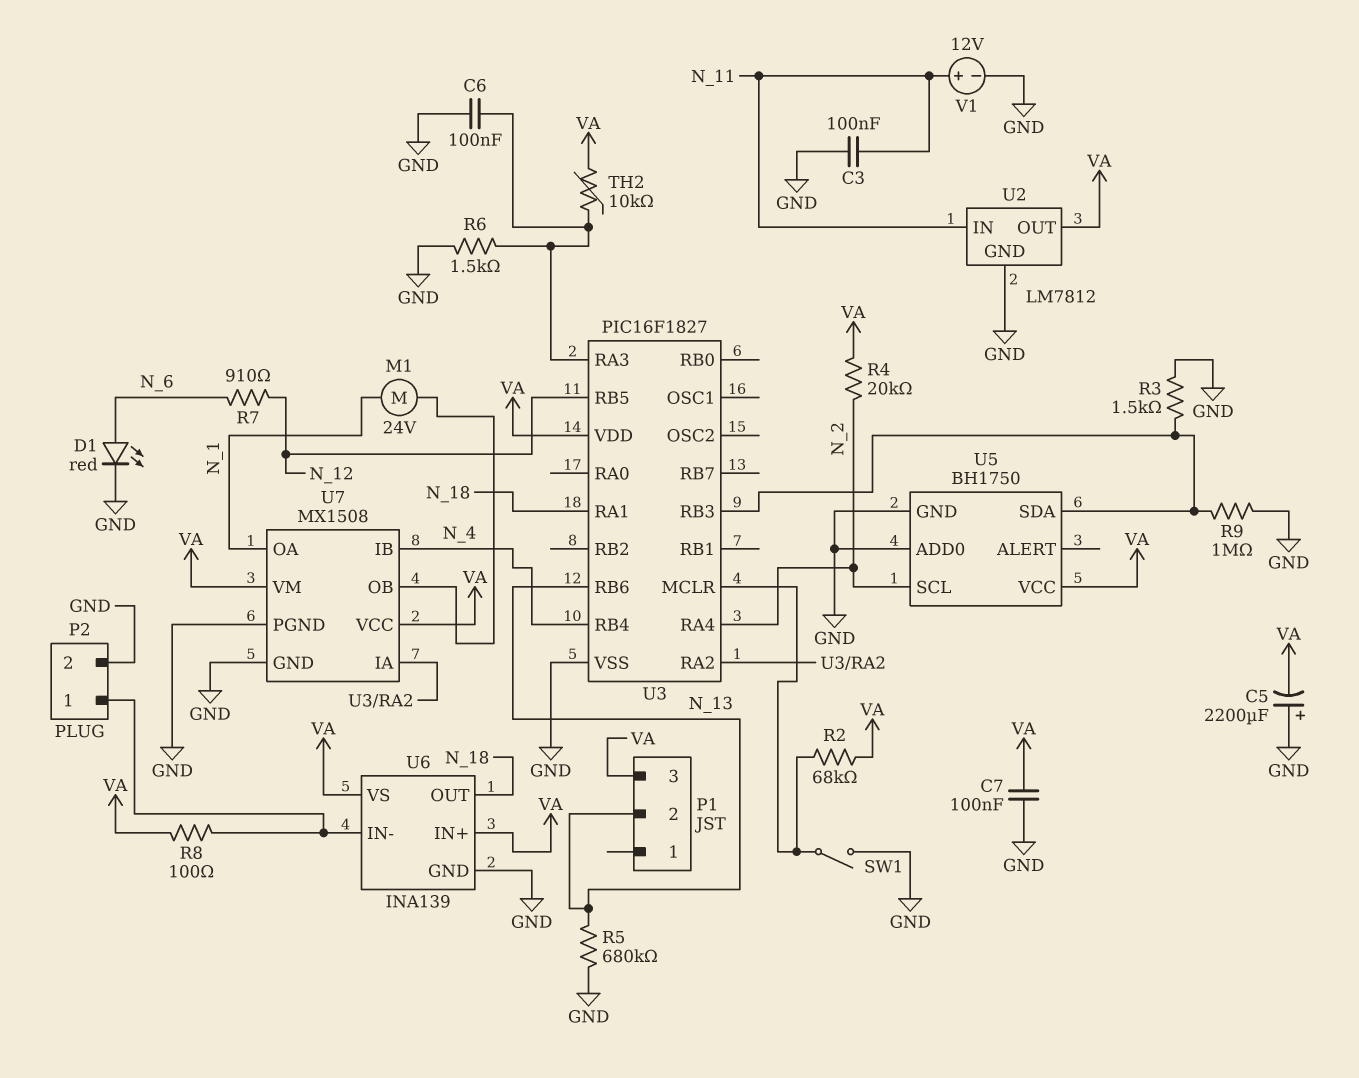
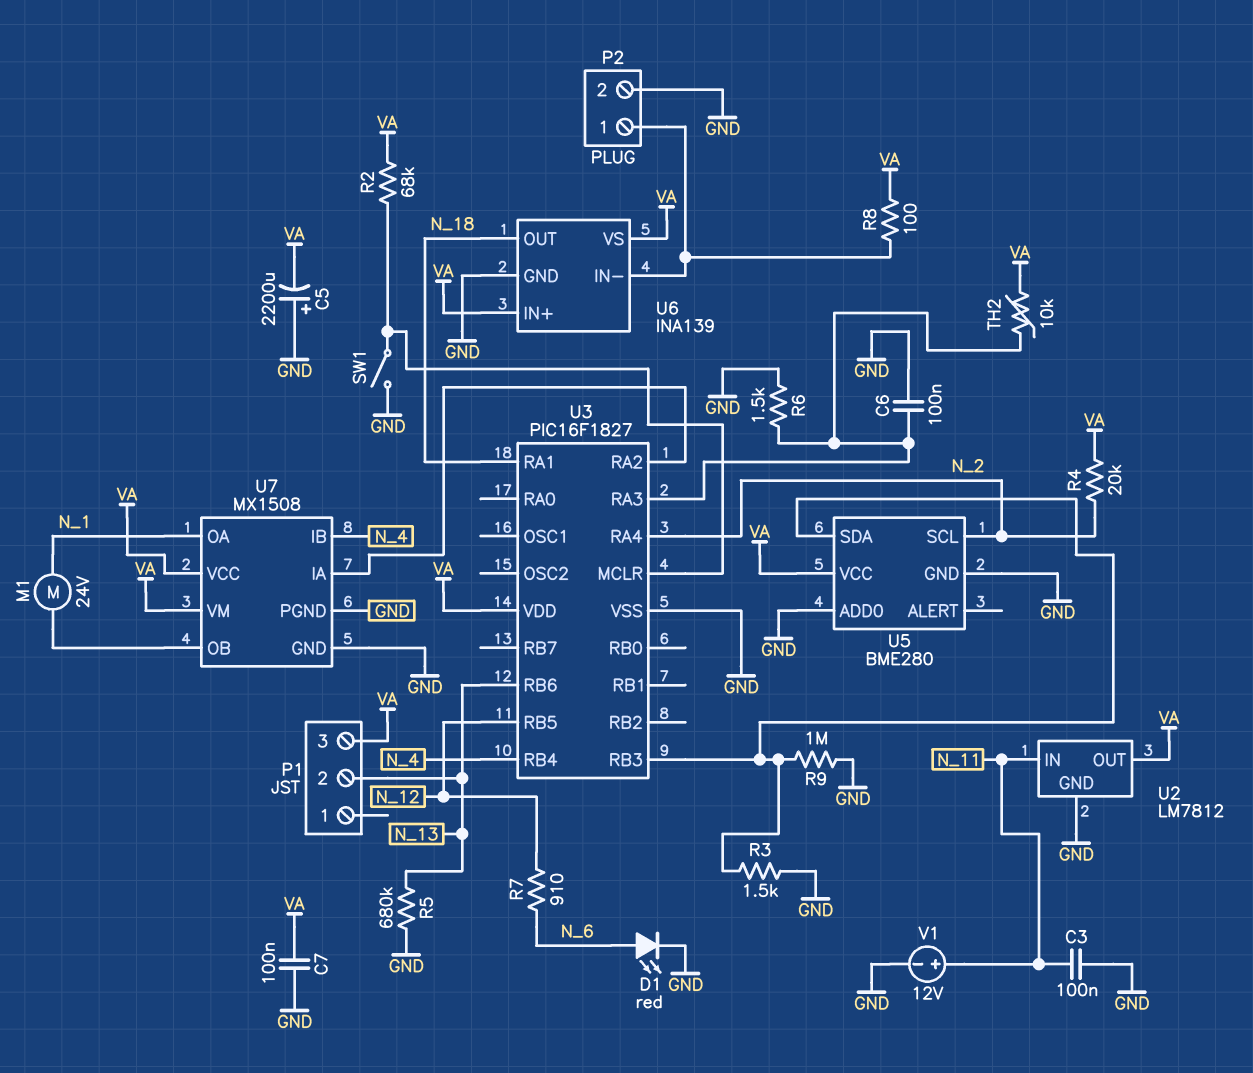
U5: BH1750 -> BME280

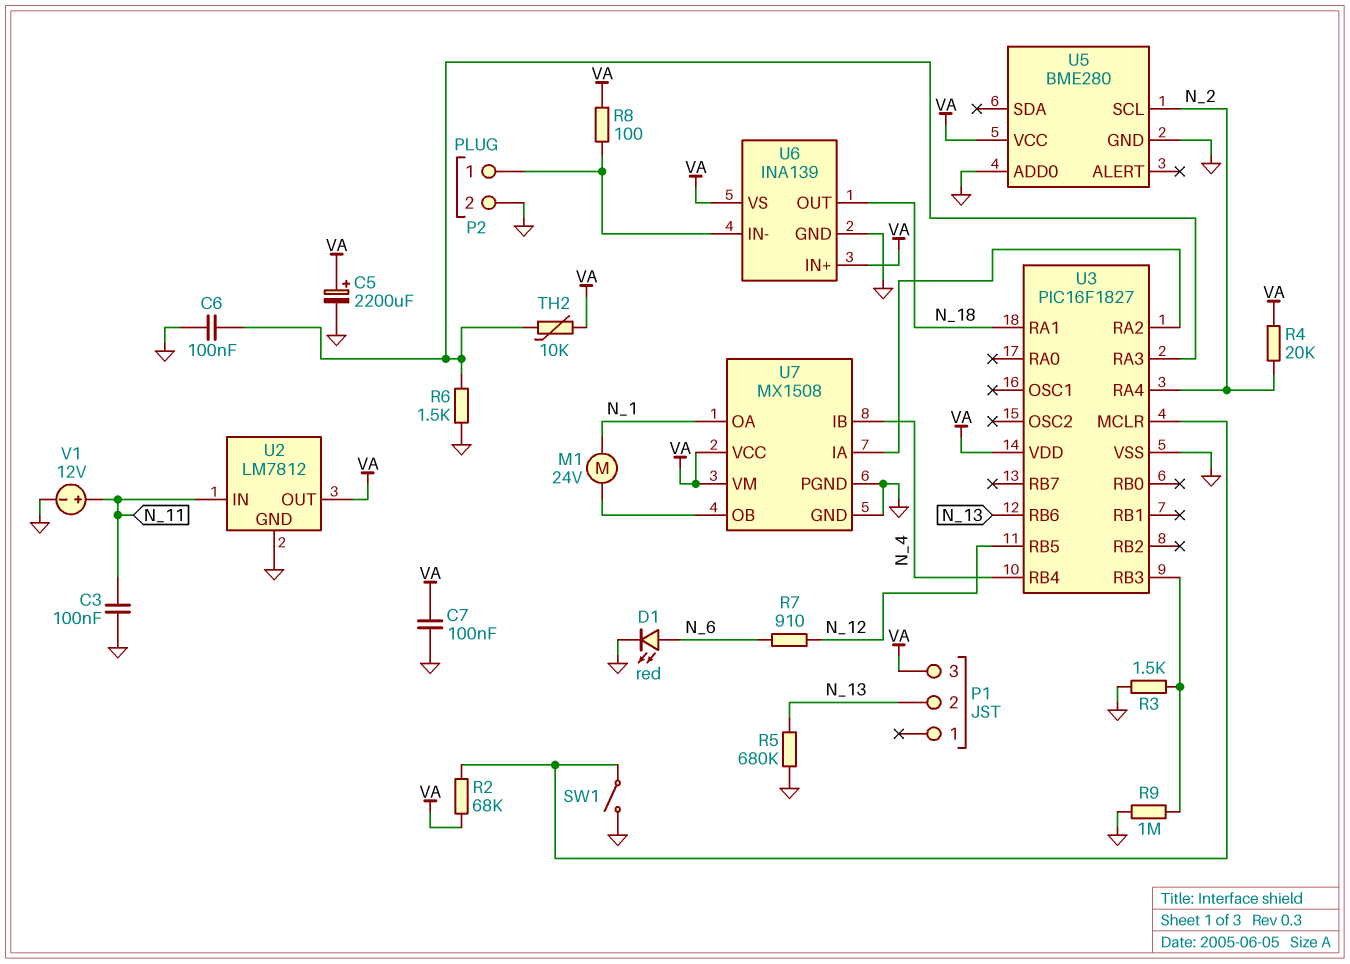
C5: 2200uF (plus GND, minus VA) -> 2200uF (plus VA, minus GND)
U5 pin SDA: U3/RB3 -> none

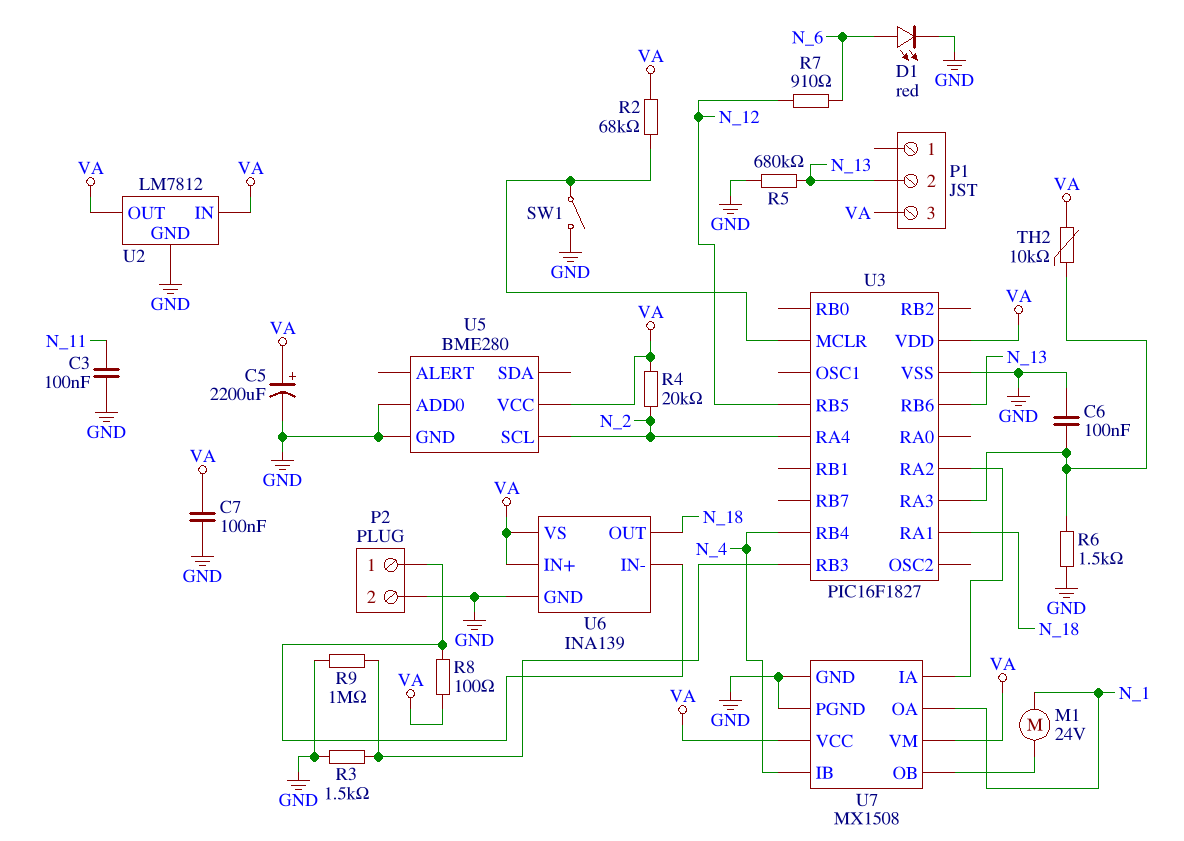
U2 pin IN: N_11 -> VA
V1: 12V (plus N_11, minus GND) -> none

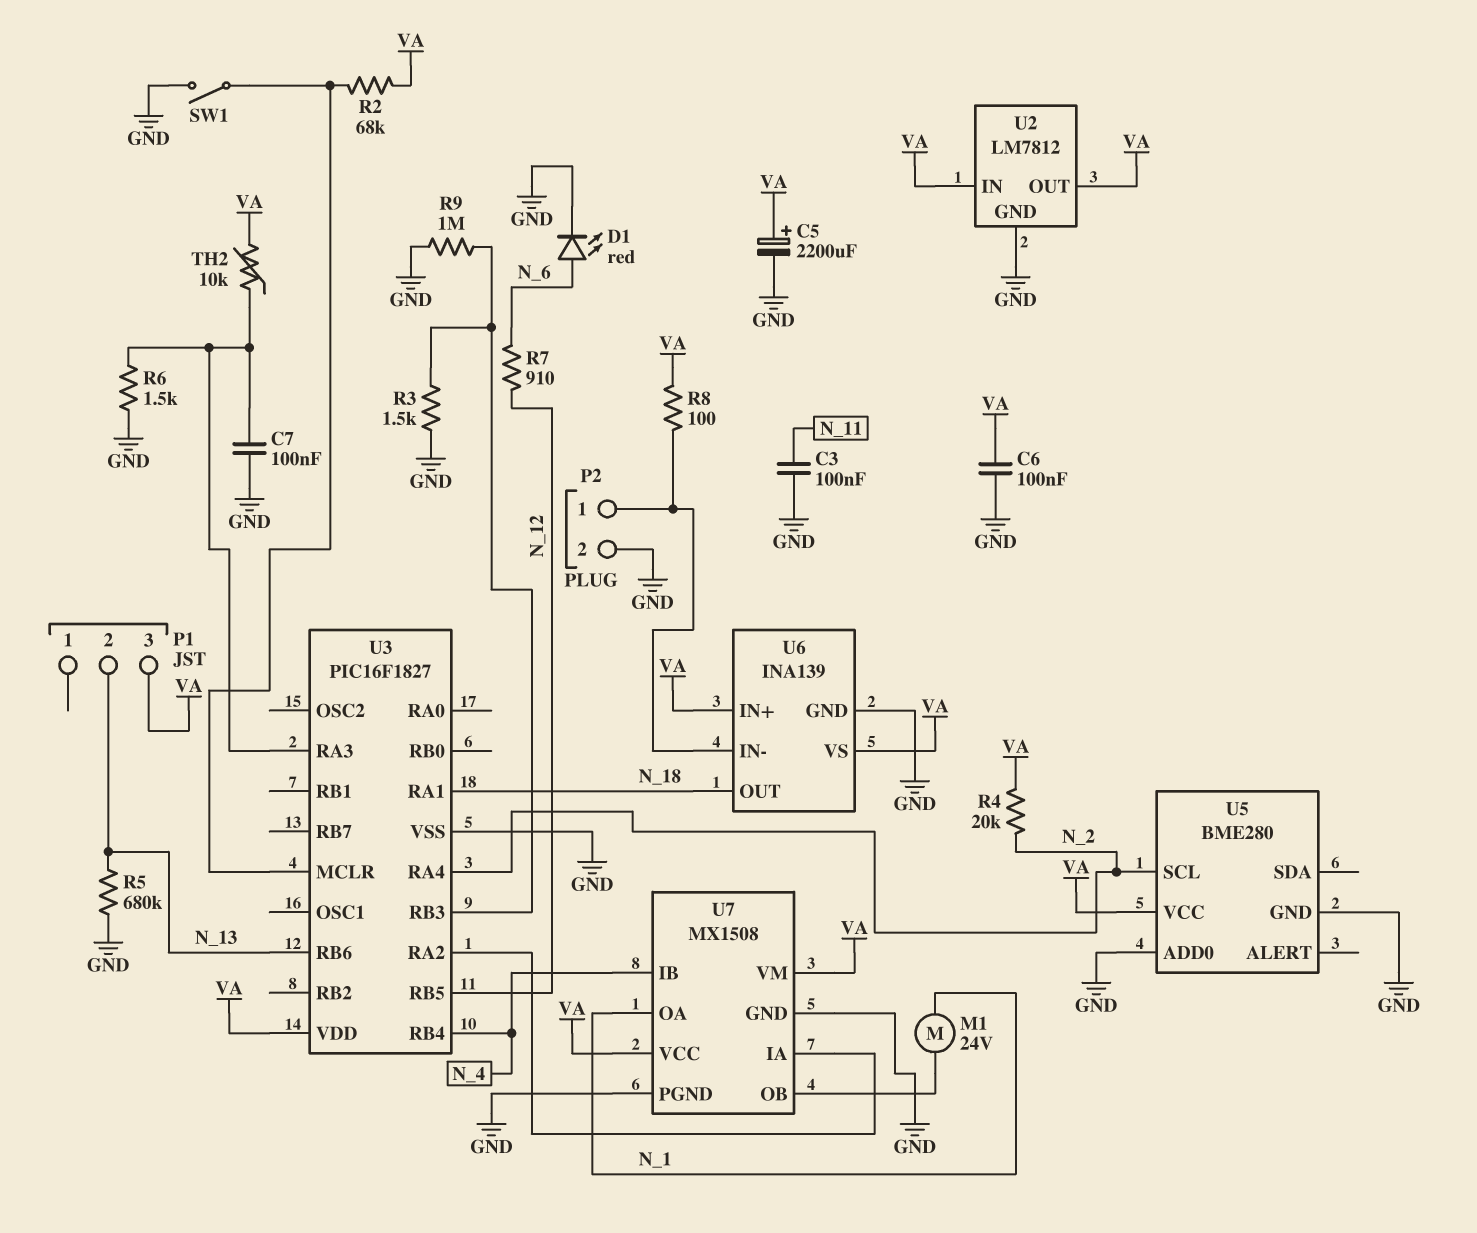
C6: 100nF (GND, U3/RA3) -> 100nF (GND, VA)
C7: 100nF (GND, VA) -> 100nF (GND, U3/RA3)

